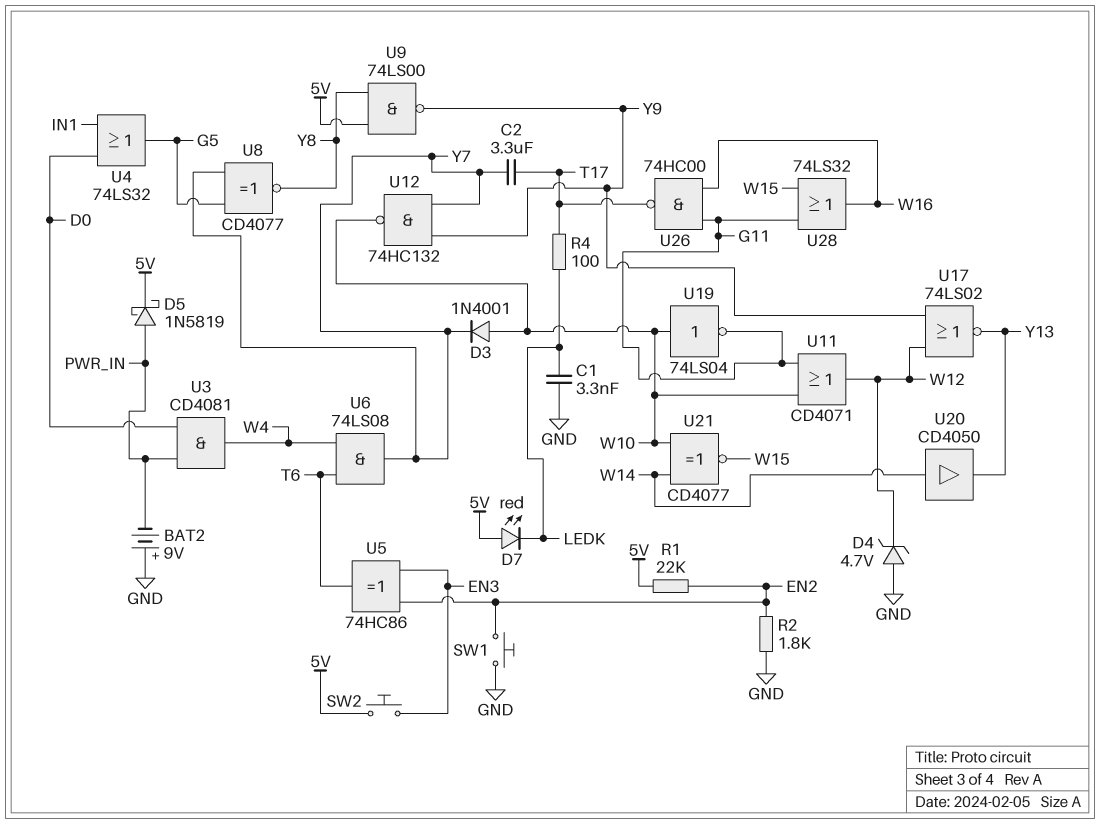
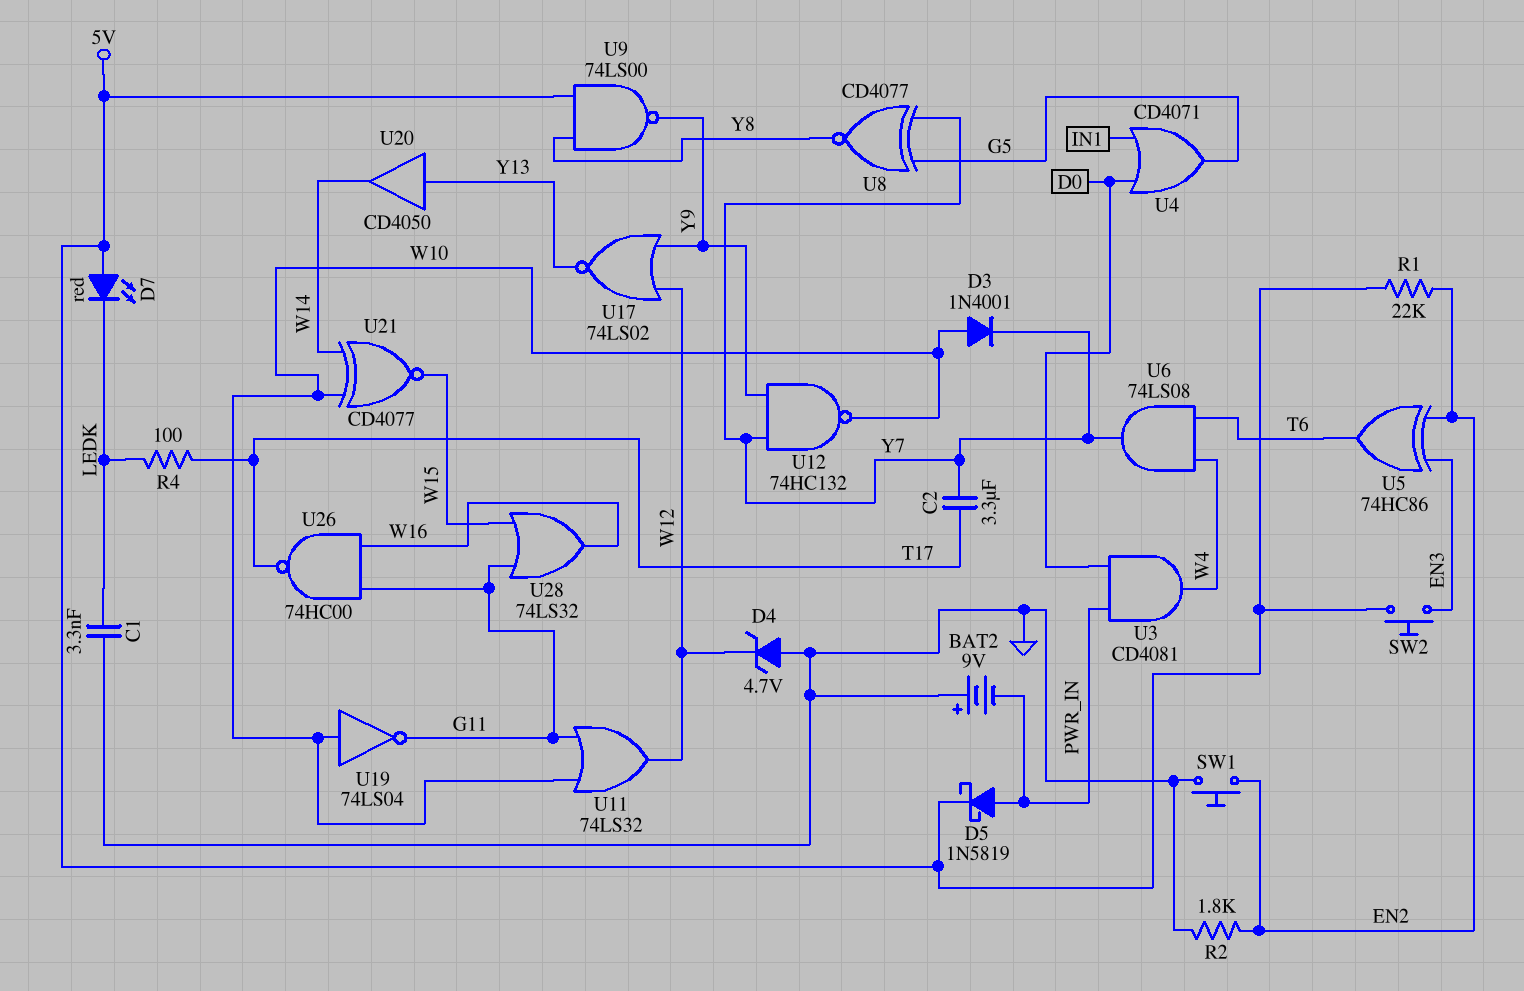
U4: OR 74LS32 (in D0, in IN1, out G5) -> OR CD4071 (in D0, in IN1, out G5)
U11: OR CD4071 (in G11, in W10, out W12) -> OR 74LS32 (in G11, in W10, out W12)
U20: buffer CD4050 (in W14, out Y13) -> buffer CD4050 (in Y13, out W14)

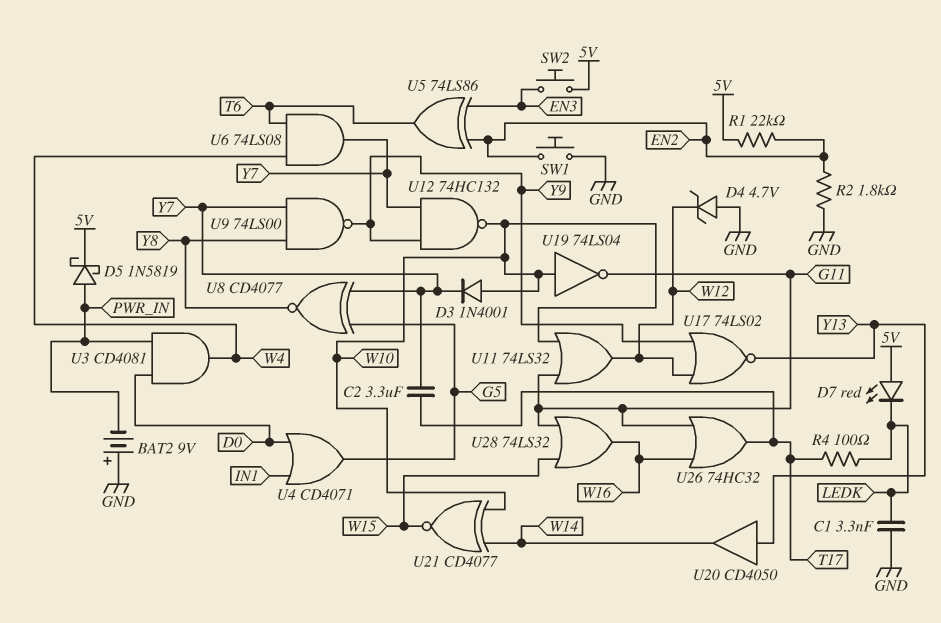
U5: XOR 74HC86 (in EN2, in EN3, out T6) -> XOR 74LS86 (in EN2, in EN3, out T6)
U9: NAND 74LS00 (in 5V, in Y8, out Y9) -> NAND 74LS00 (in Y7, in Y8, out Y9)
U26: NAND 74HC00 (in G11, in W16, out T17) -> OR 74HC32 (in G11, in W16, out T17)

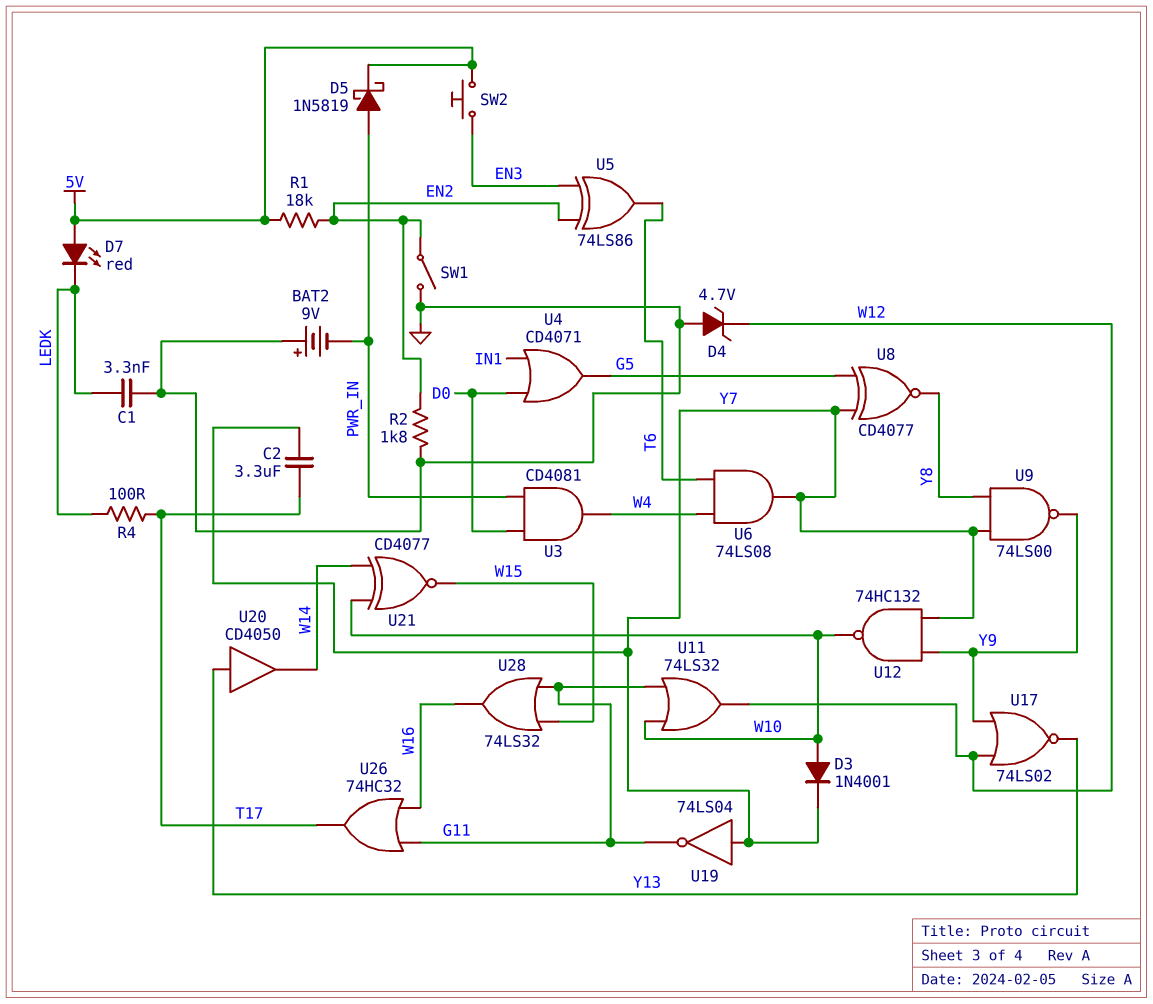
R1: 22k (5V, EN2) -> 18k (5V, EN2)
SW1: button (EN2, GND) -> switch (EN2, GND)
U19: NOT 74LS04 (in W10, out G11) -> NOT 74LS04 (in Y7, out G11)

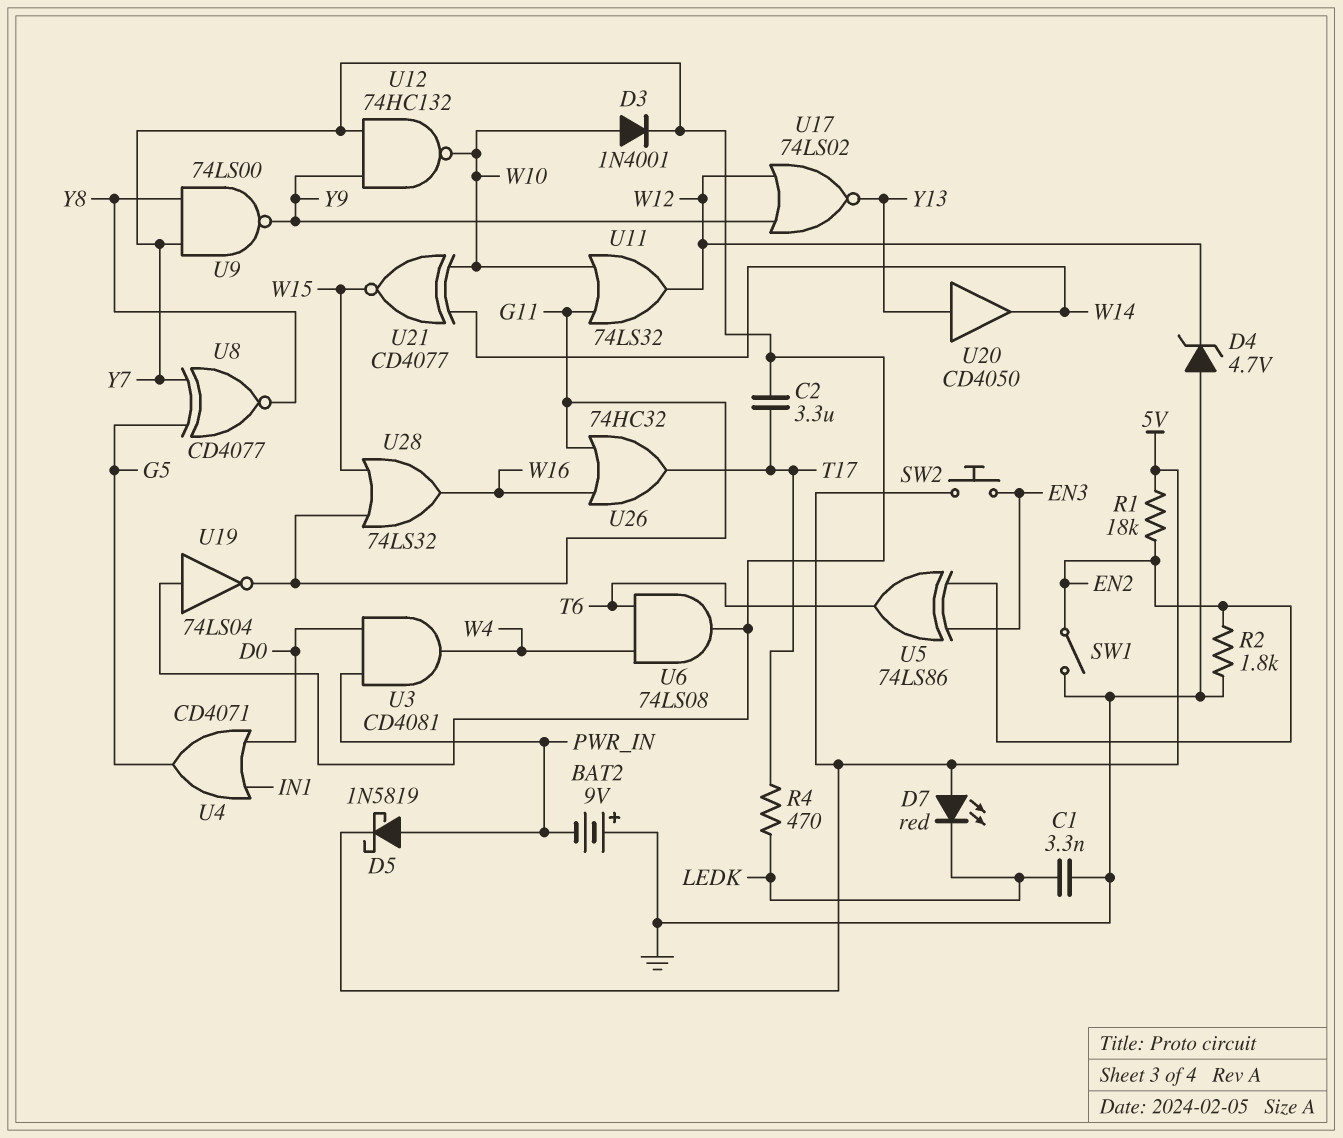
R4: 100 (LEDK, T17) -> 470 (LEDK, T17)

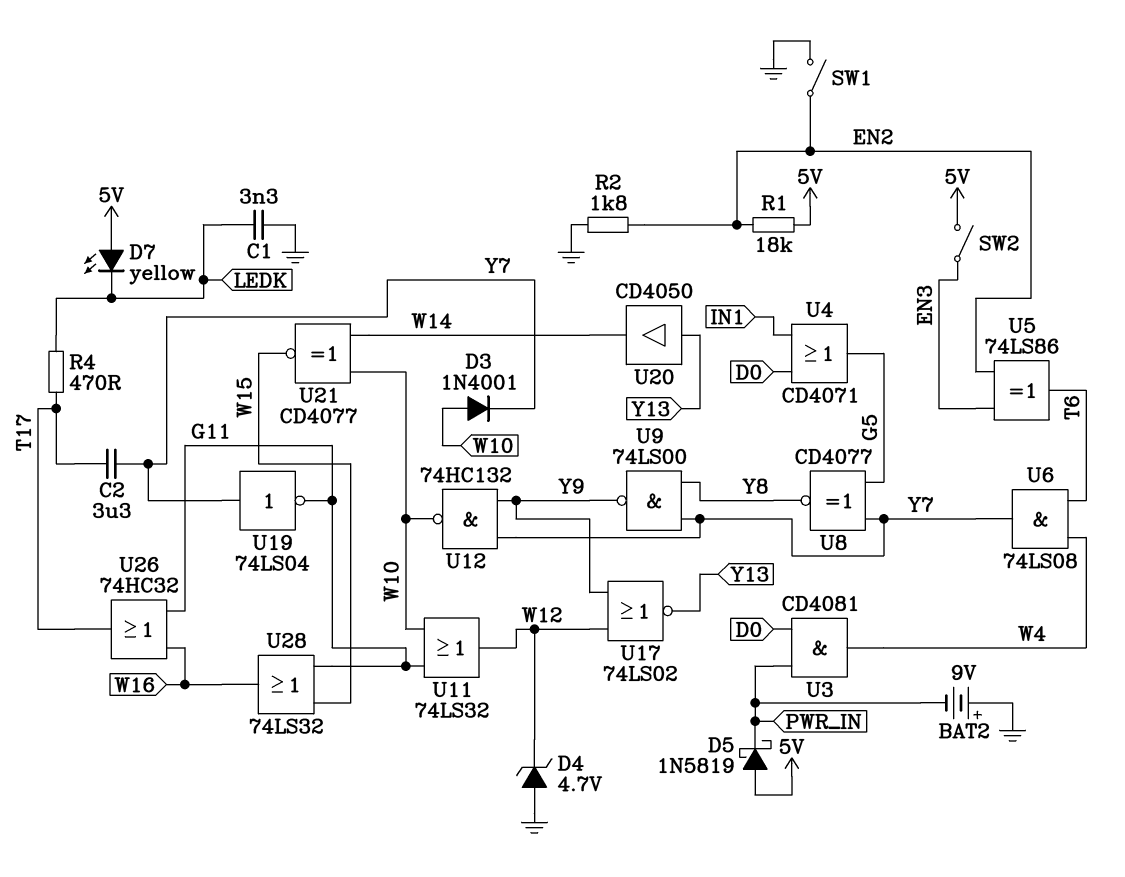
D5: schottky 1N5819 (A PWR_IN, K 5V) -> schottky 1N5819 (A 5V, K PWR_IN)
D7: LED red (A 5V, K LEDK) -> LED yellow (A 5V, K LEDK)
SW2: button (5V, EN3) -> switch (5V, EN3)

